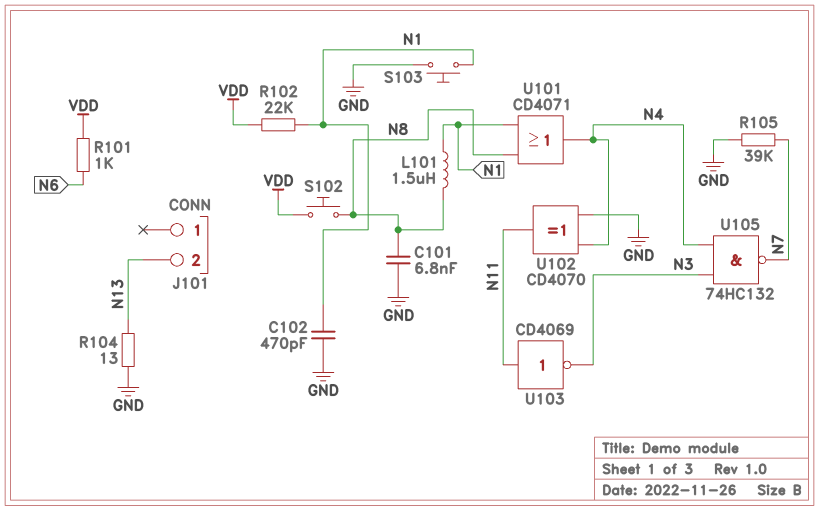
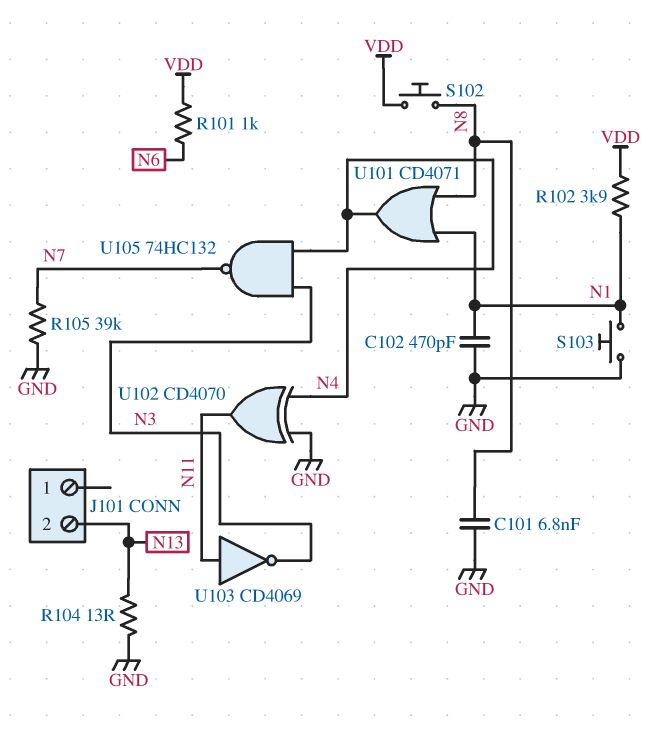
L101: 1.5uH (N1, N8) -> none
R102: 22k (N1, VDD) -> 3.9k (N1, VDD)

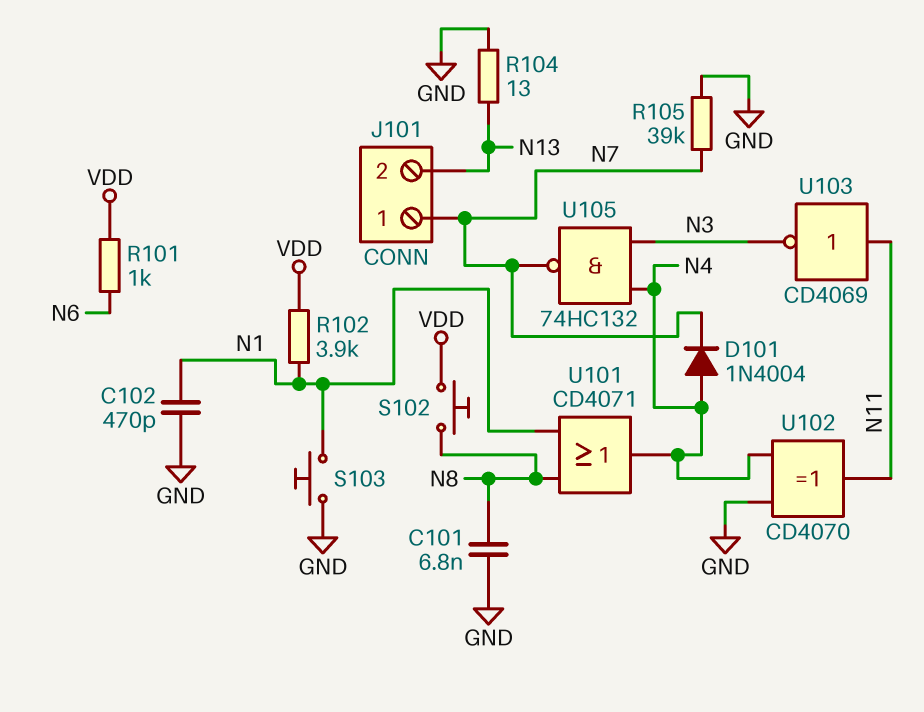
D101: none -> diode 1N4004 (A N4, K N7)
J101 pin 1: none -> N7

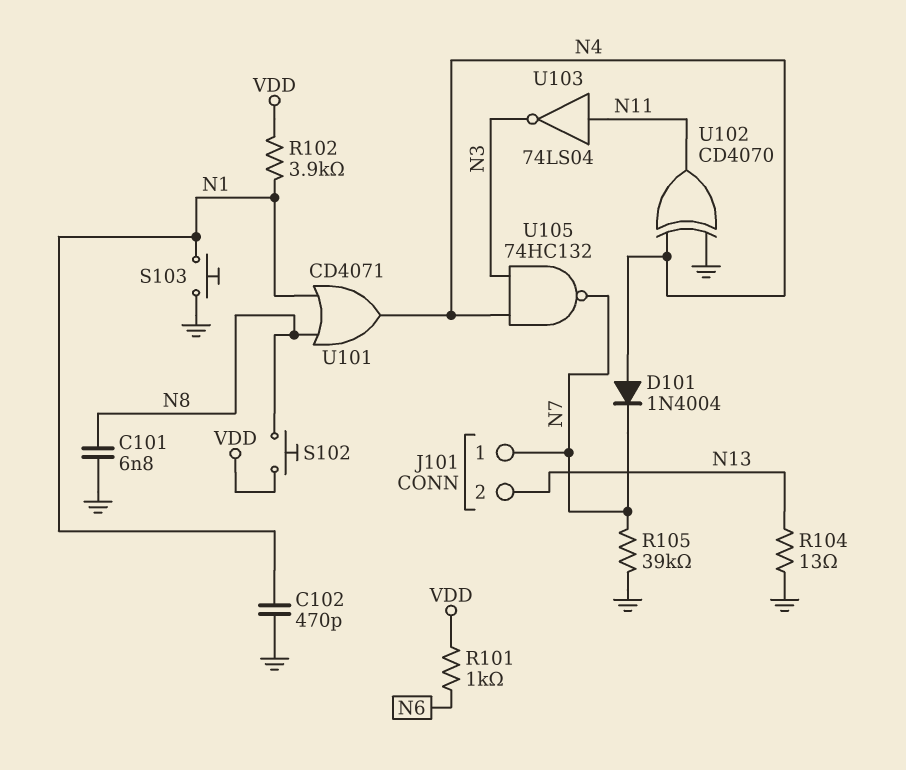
U103: NOT CD4069 (in N11, out N3) -> NOT 74LS04 (in N11, out N3)

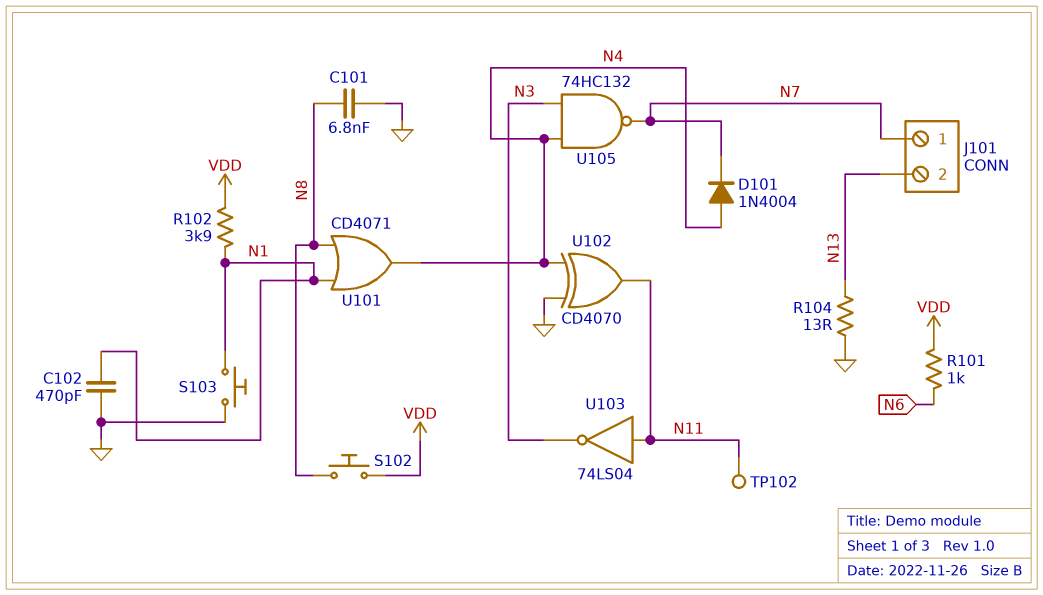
R105: 39k (GND, N7) -> none
TP102: none -> test point (N11)

